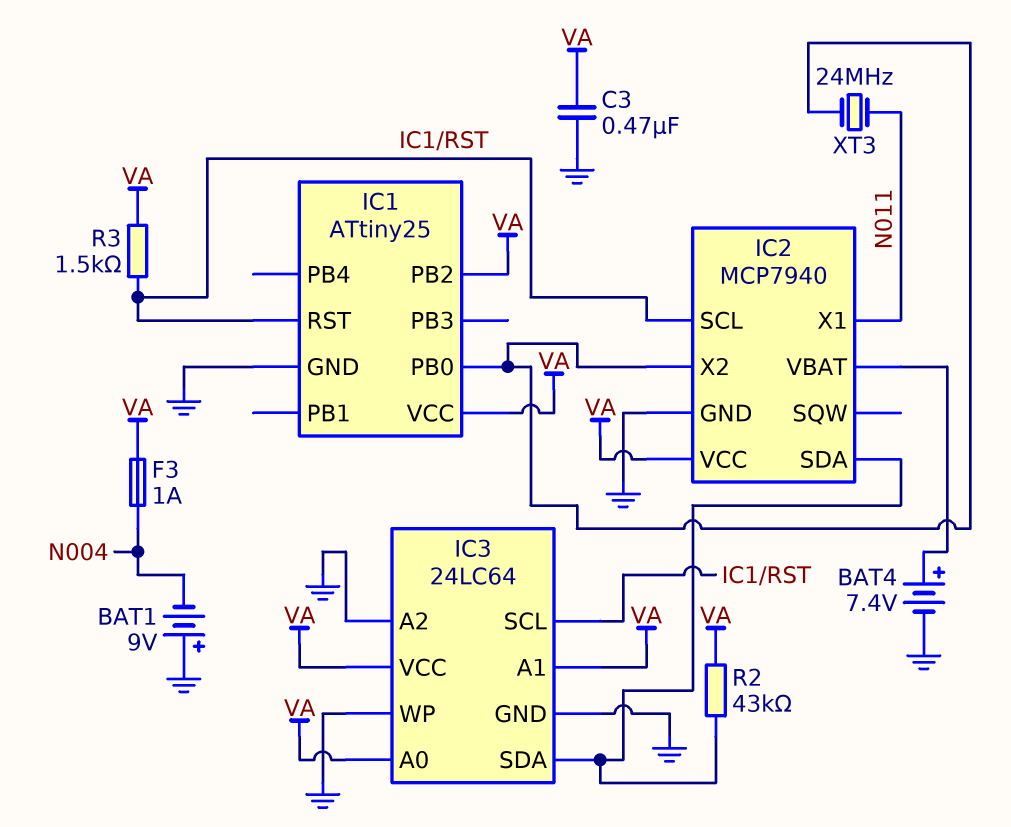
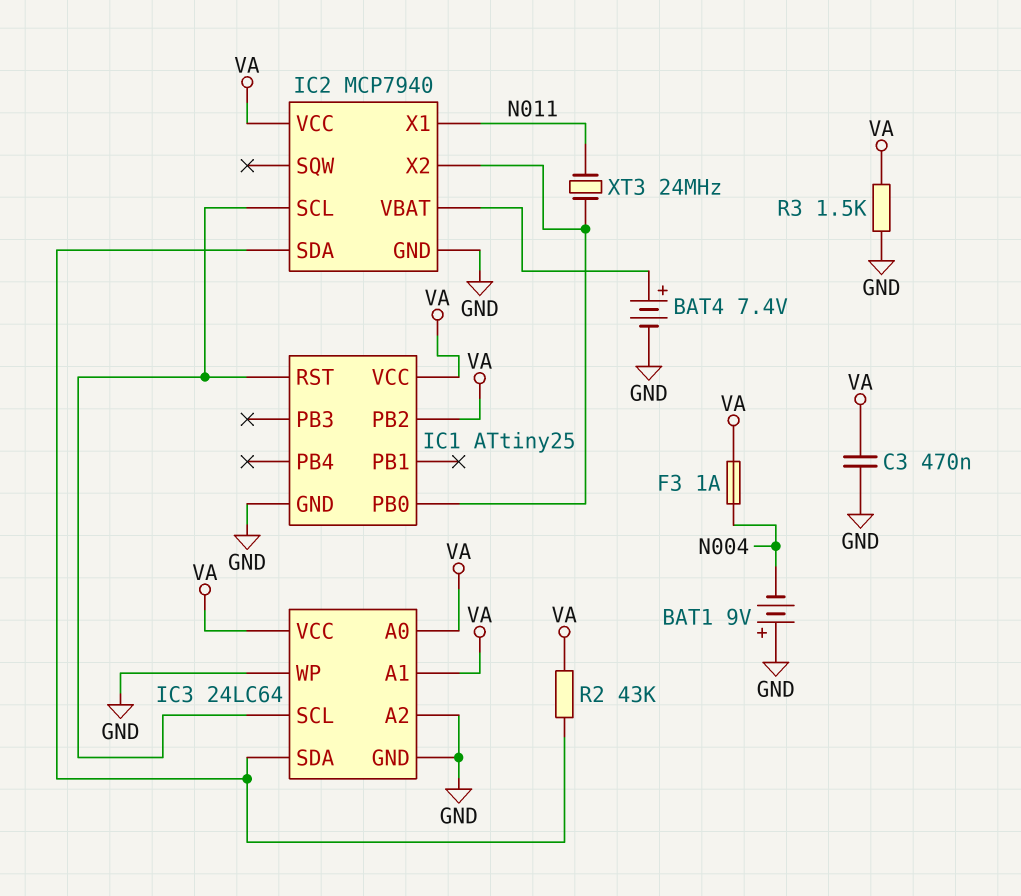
R3: 1.5k (IC1/RST, VA) -> 1.5k (GND, VA)

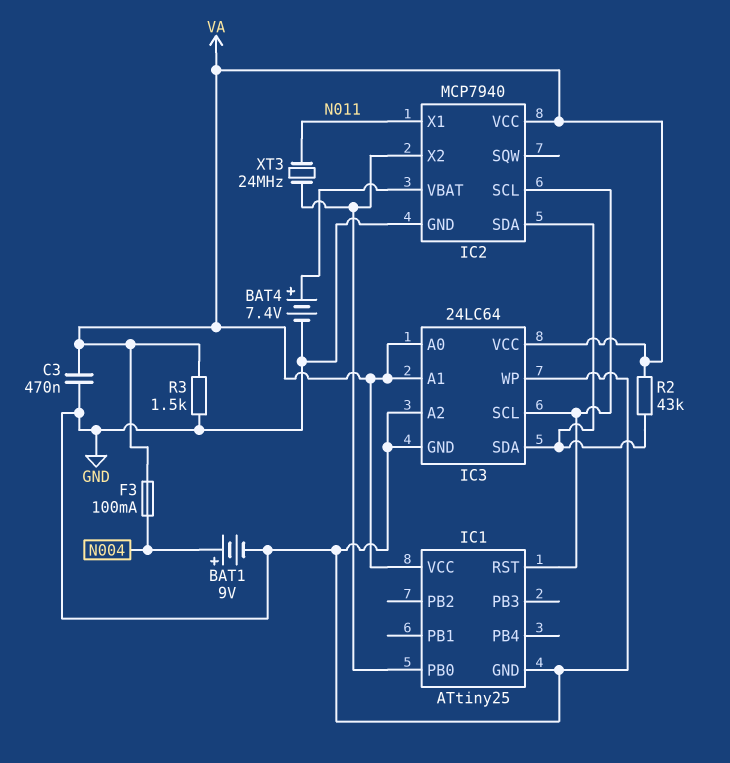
BAT1: 9V (plus GND, minus N004) -> 9V (plus N004, minus GND)
F3: 1A (N004, VA) -> 100mA (N004, VA)
IC1 pin PB2: VA -> none

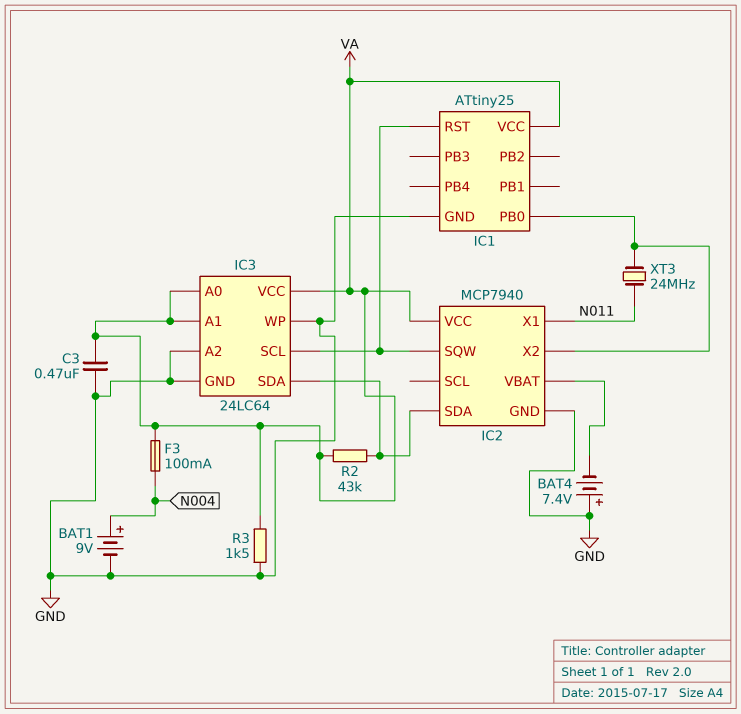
BAT4: 7.4V (plus IC2/VBAT, minus GND) -> 7.4V (plus GND, minus IC2/VBAT)
IC2 pin SCL: IC1/RST -> none
IC2 pin SQW: none -> IC1/RST

